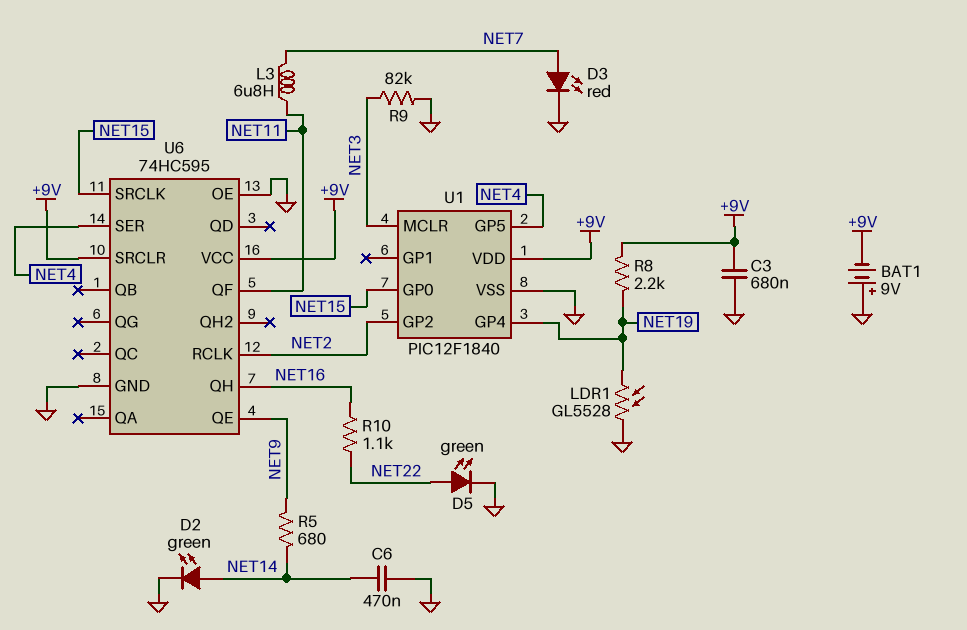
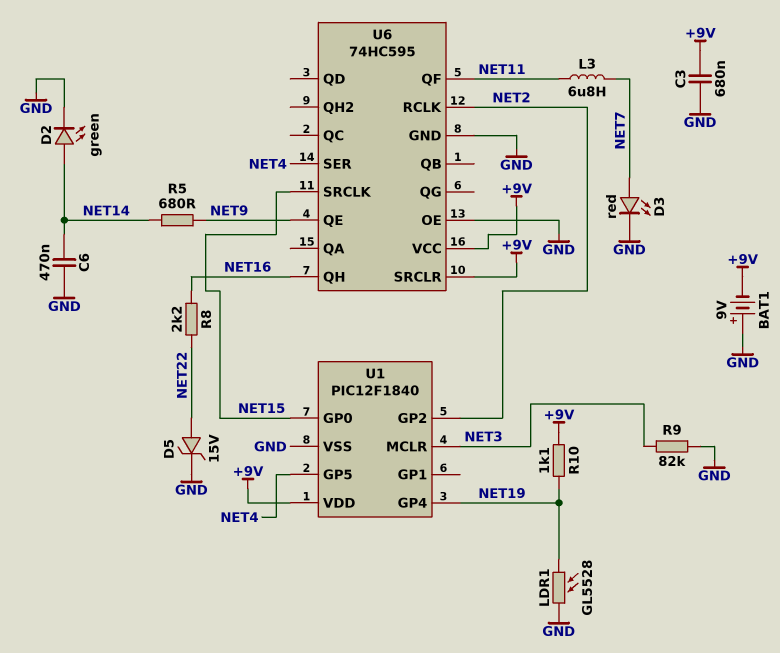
D5: LED green (A NET22, K GND) -> zener 15V (A NET22, K GND)
R8: 2.2k (+9V, NET19) -> 2.2k (NET16, NET22)
R10: 1.1k (NET16, NET22) -> 1.1k (+9V, NET19)

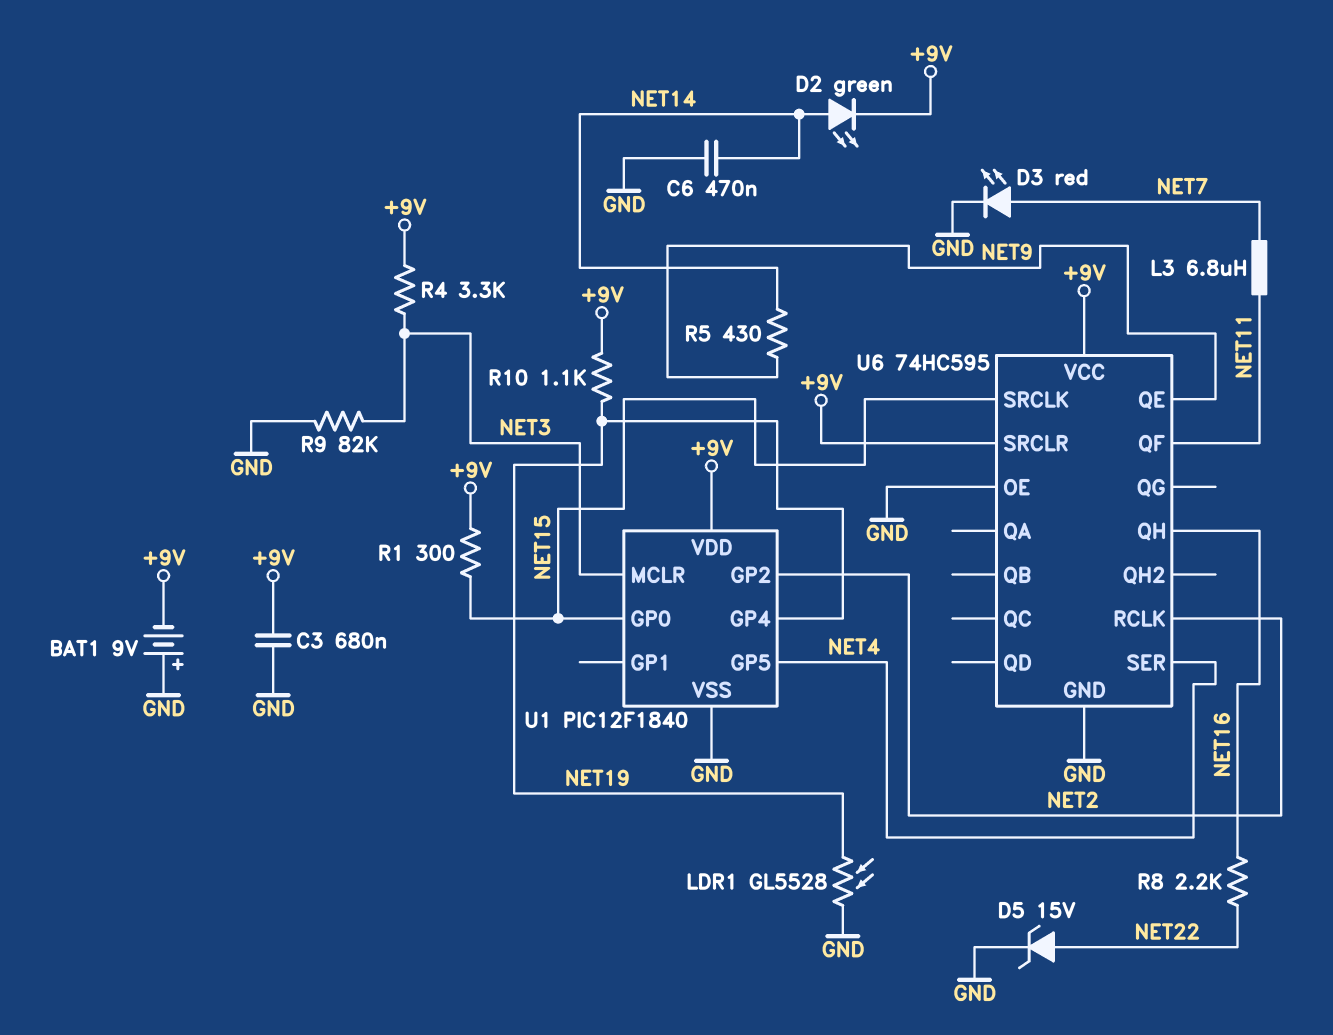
D2: LED green (A NET14, K GND) -> LED green (A NET14, K +9V)
R1: none -> 300 (+9V, NET15)
R4: none -> 3.3k (+9V, NET3)
R5: 680 (NET9, NET14) -> 430 (NET9, NET14)

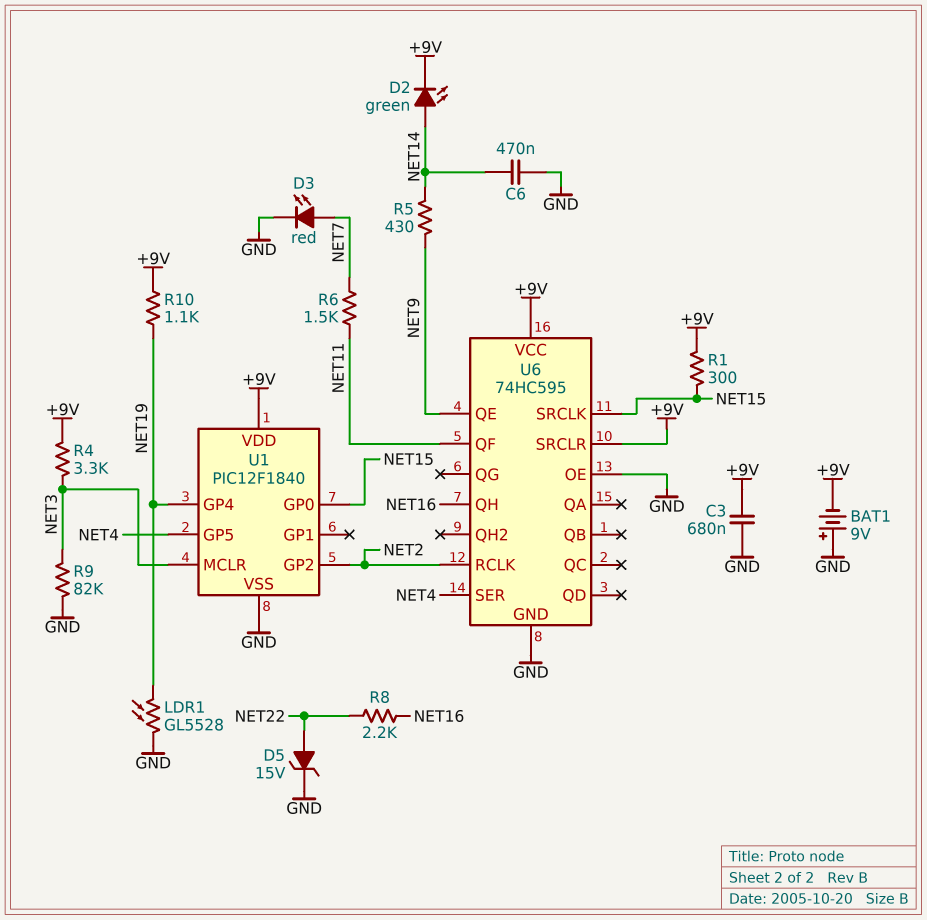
L3: 6.8uH (NET7, NET11) -> none
R6: none -> 1.5k (NET7, NET11)

